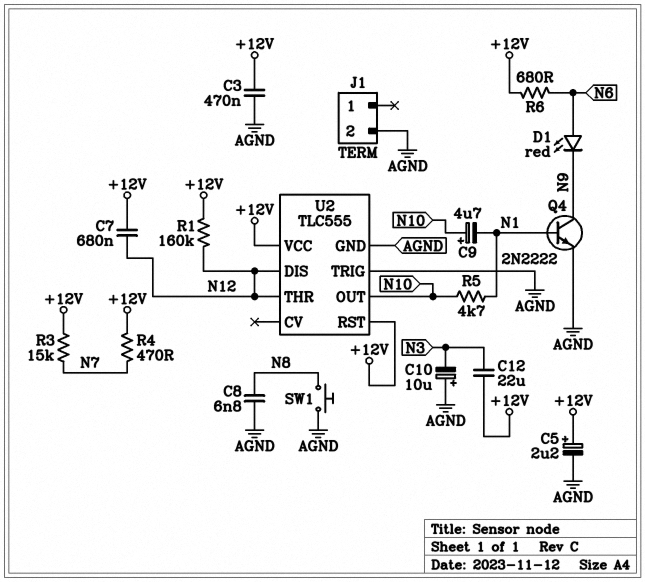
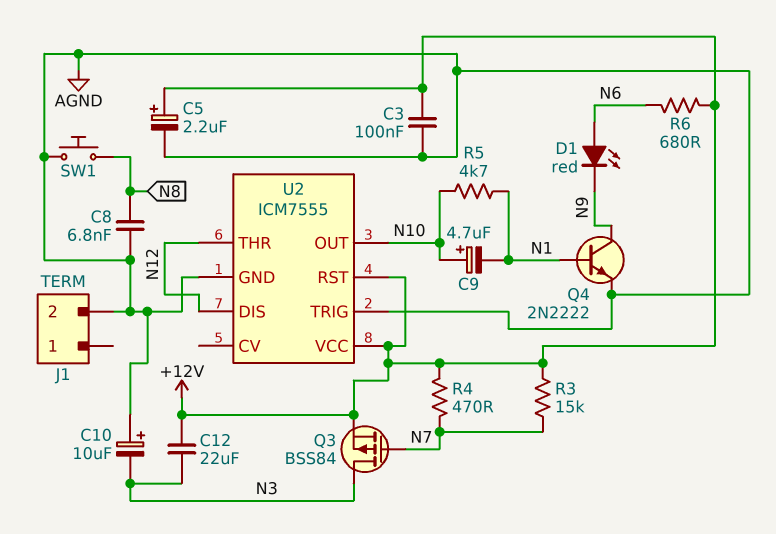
C3: 470nF (+12V, AGND) -> 100nF (+12V, AGND)
C7: 680nF (+12V, N12) -> none
Q3: none -> PMOS BSS84 (G N7, D N3, S +12V)
R1: 160k (+12V, N12) -> none
U2: TLC555 -> ICM7555

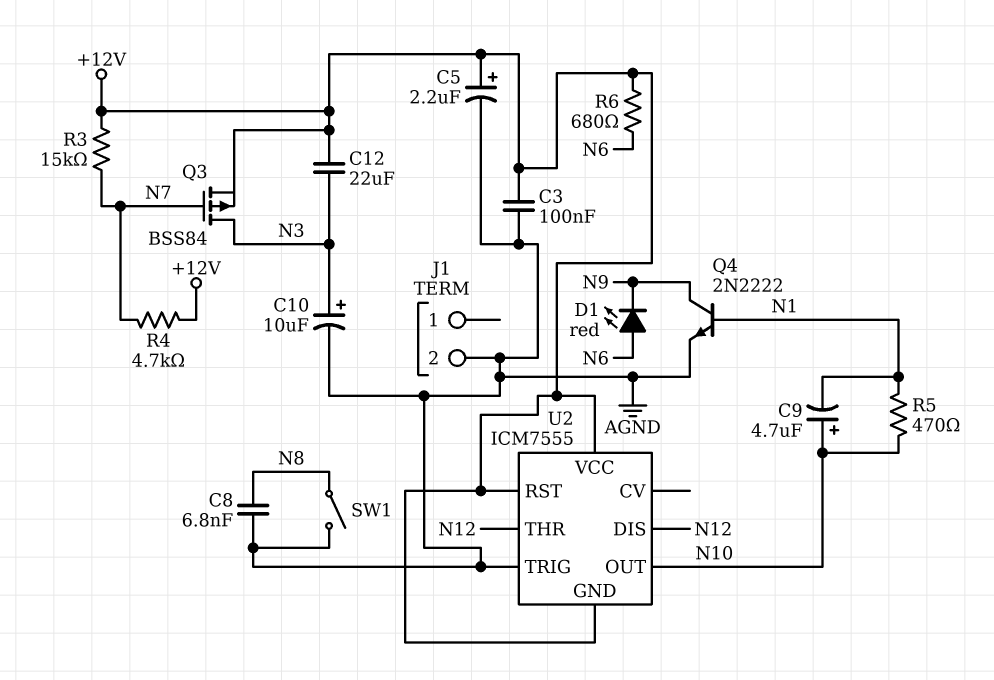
C10: 10uF (plus AGND, minus N3) -> 10uF (plus N3, minus AGND)
R4: 470 (+12V, N7) -> 4.7k (+12V, N7)
R5: 4.7k (N1, N10) -> 470 (N1, N10)
SW1: button (AGND, N8) -> switch (AGND, N8)
U2 pin GND: AGND -> +12V

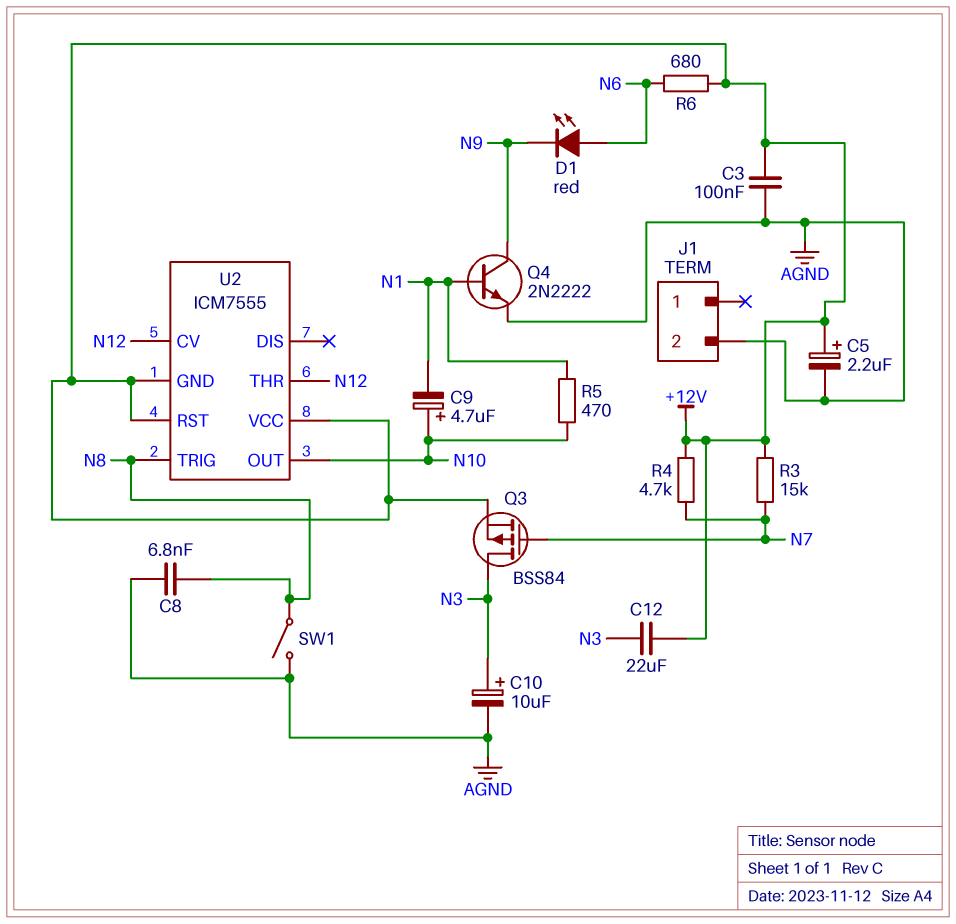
U2 pin CV: none -> N12
U2 pin DIS: N12 -> none
U2 pin TRIG: AGND -> N8

